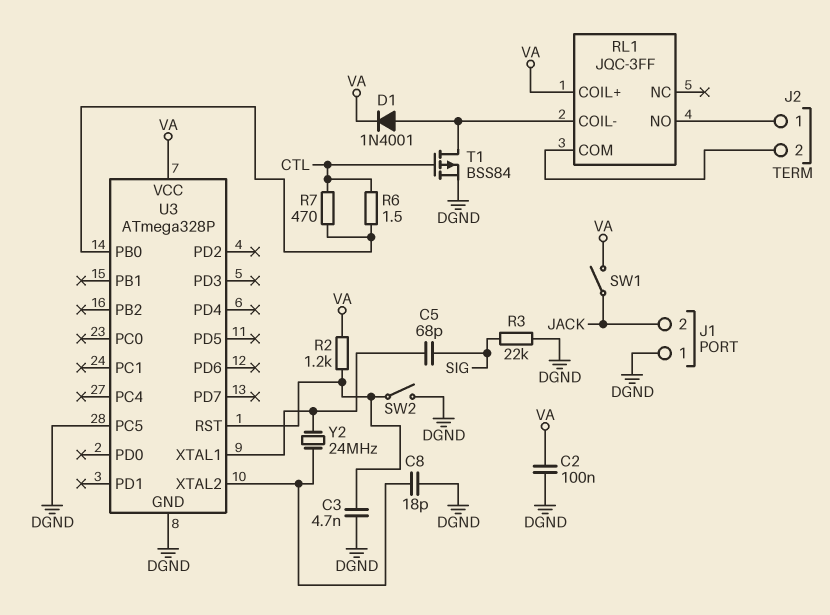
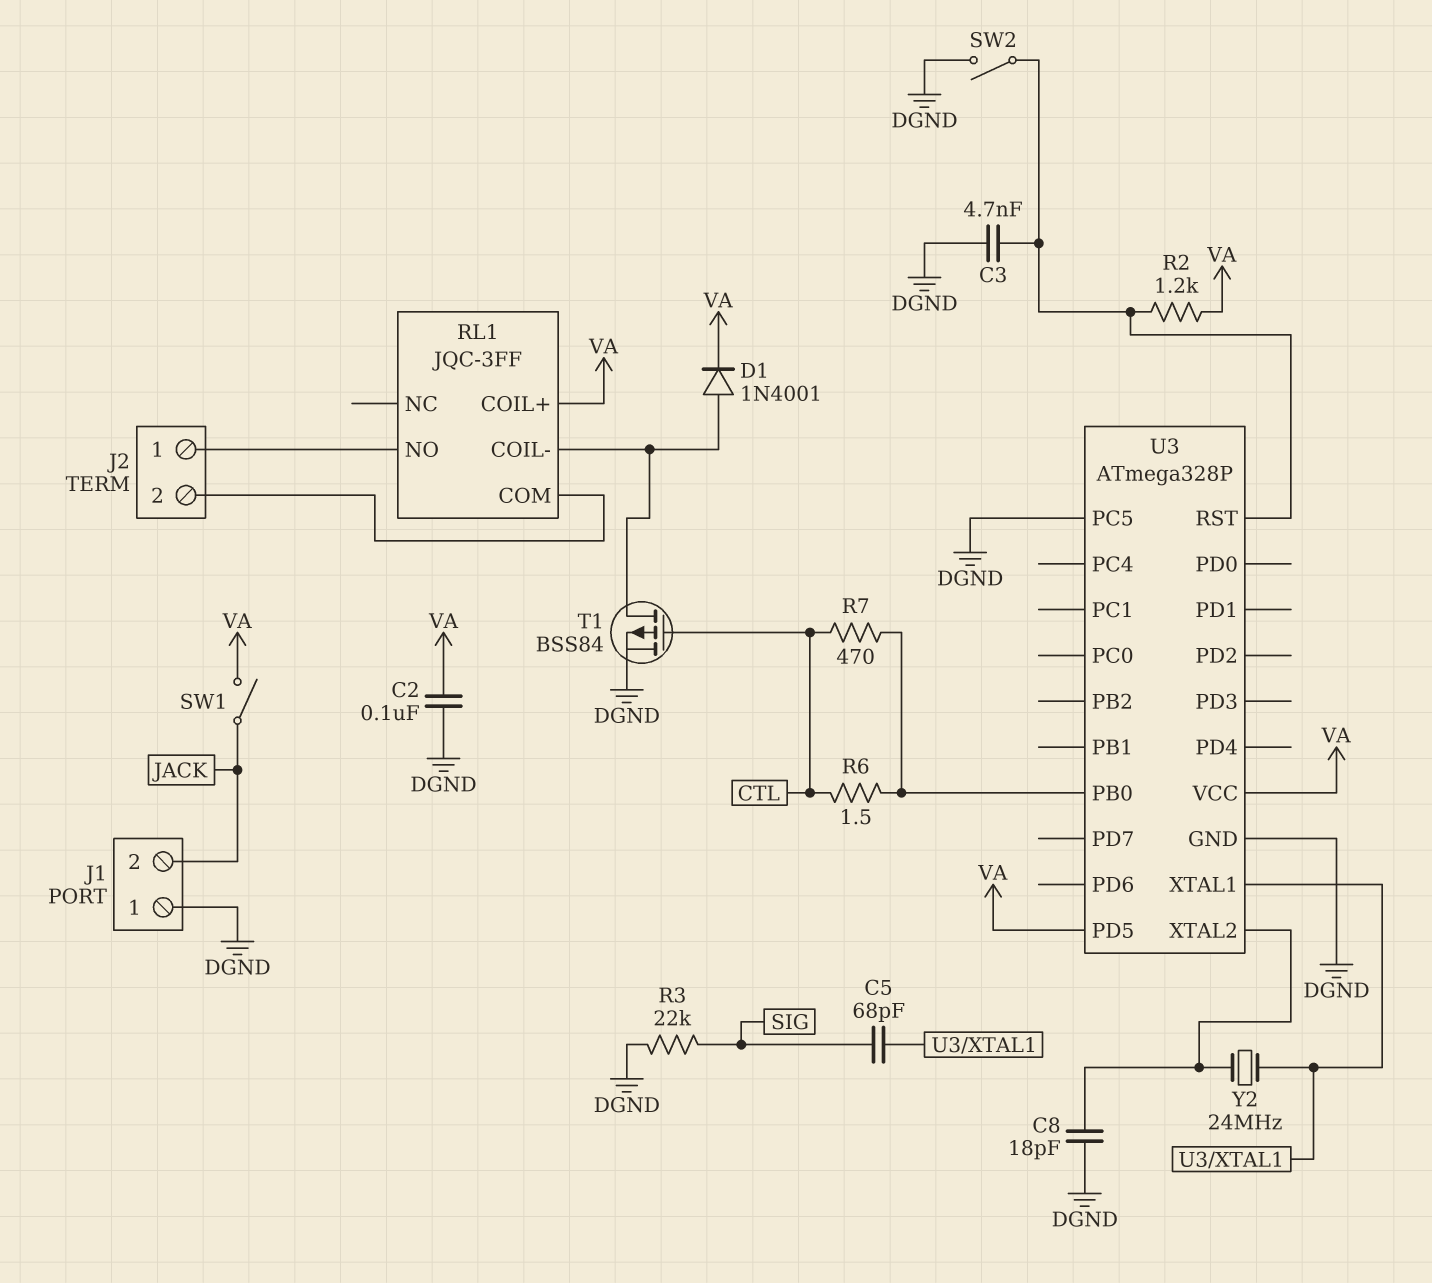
U3 pin PD5: none -> VA

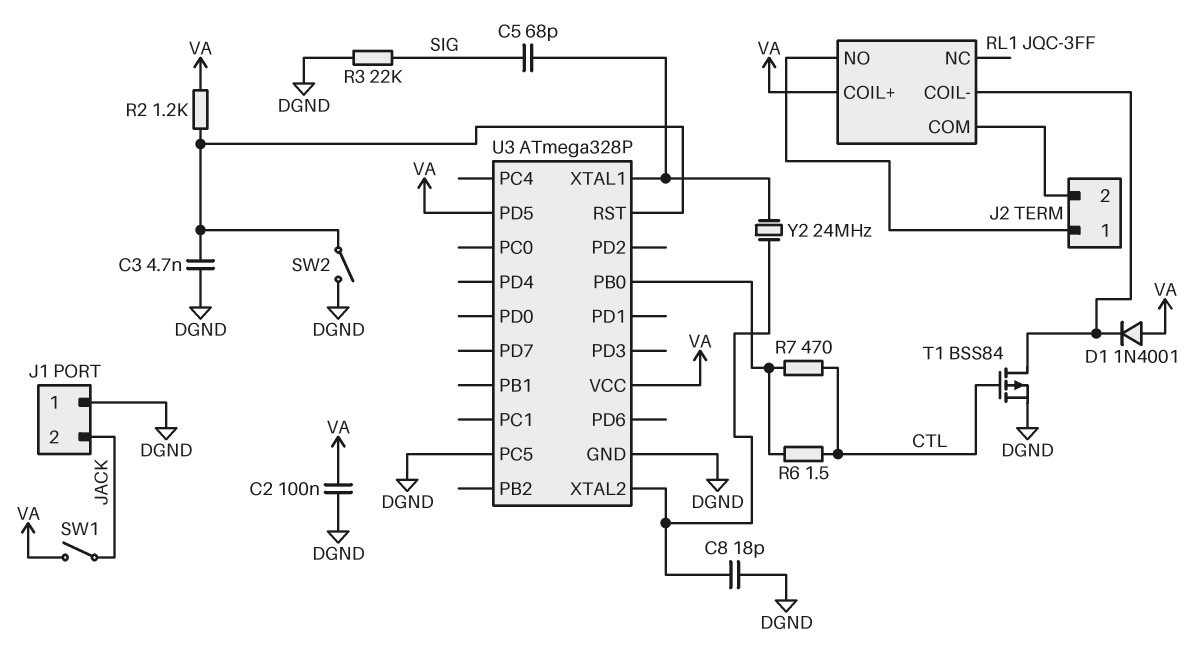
D1: diode 1N4001 (A RL1/COIL-, K VA) -> diode 1N4001 (A VA, K RL1/COIL-)

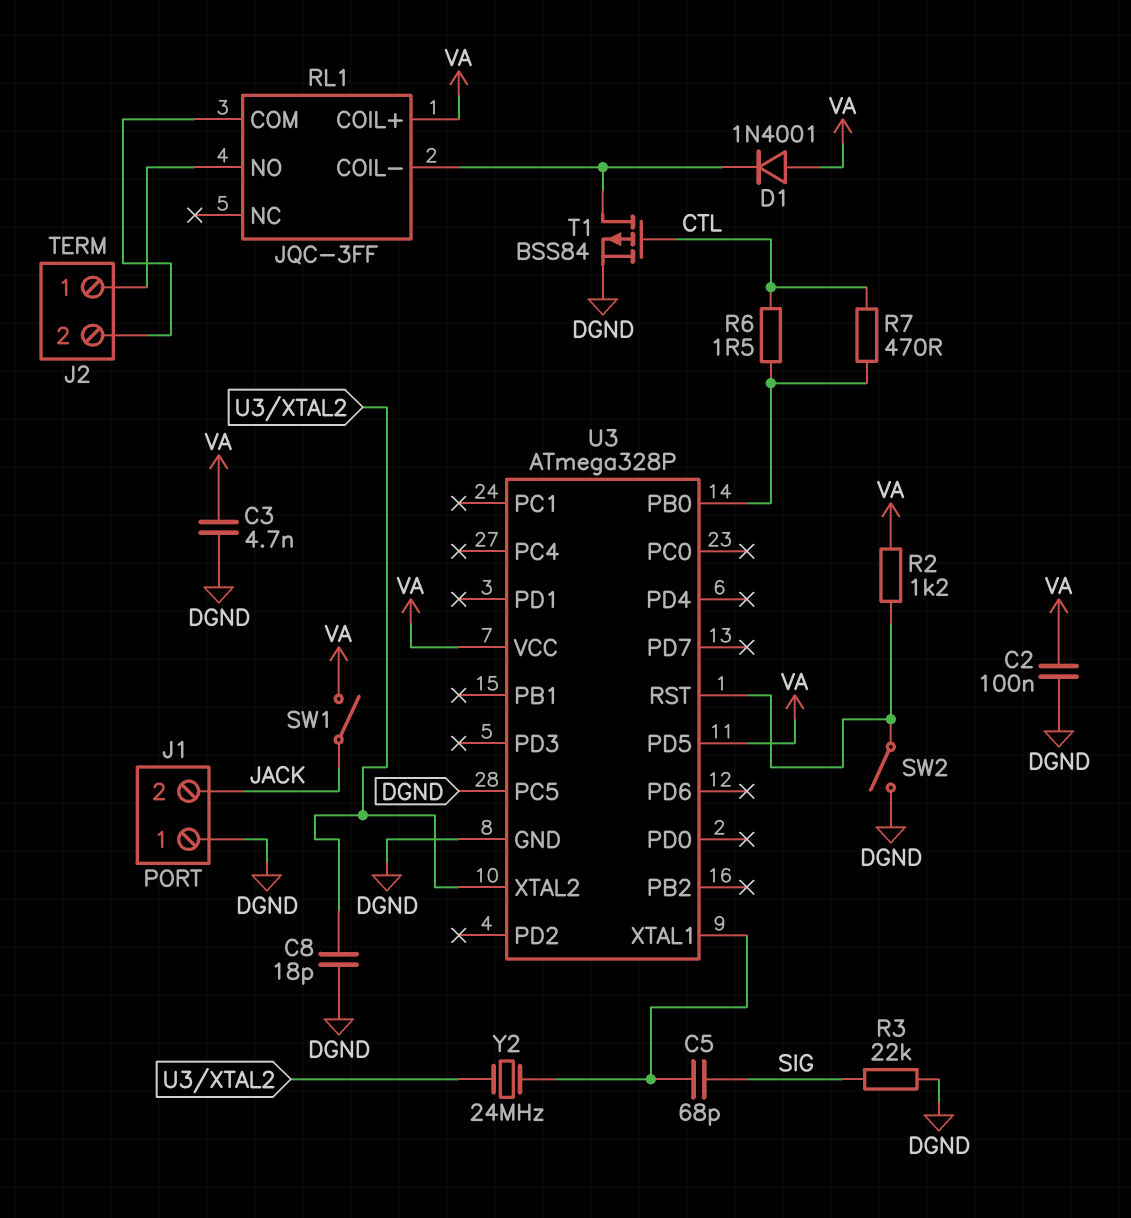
C3: 4.7nF (DGND, U3/RST) -> 4.7nF (DGND, VA)

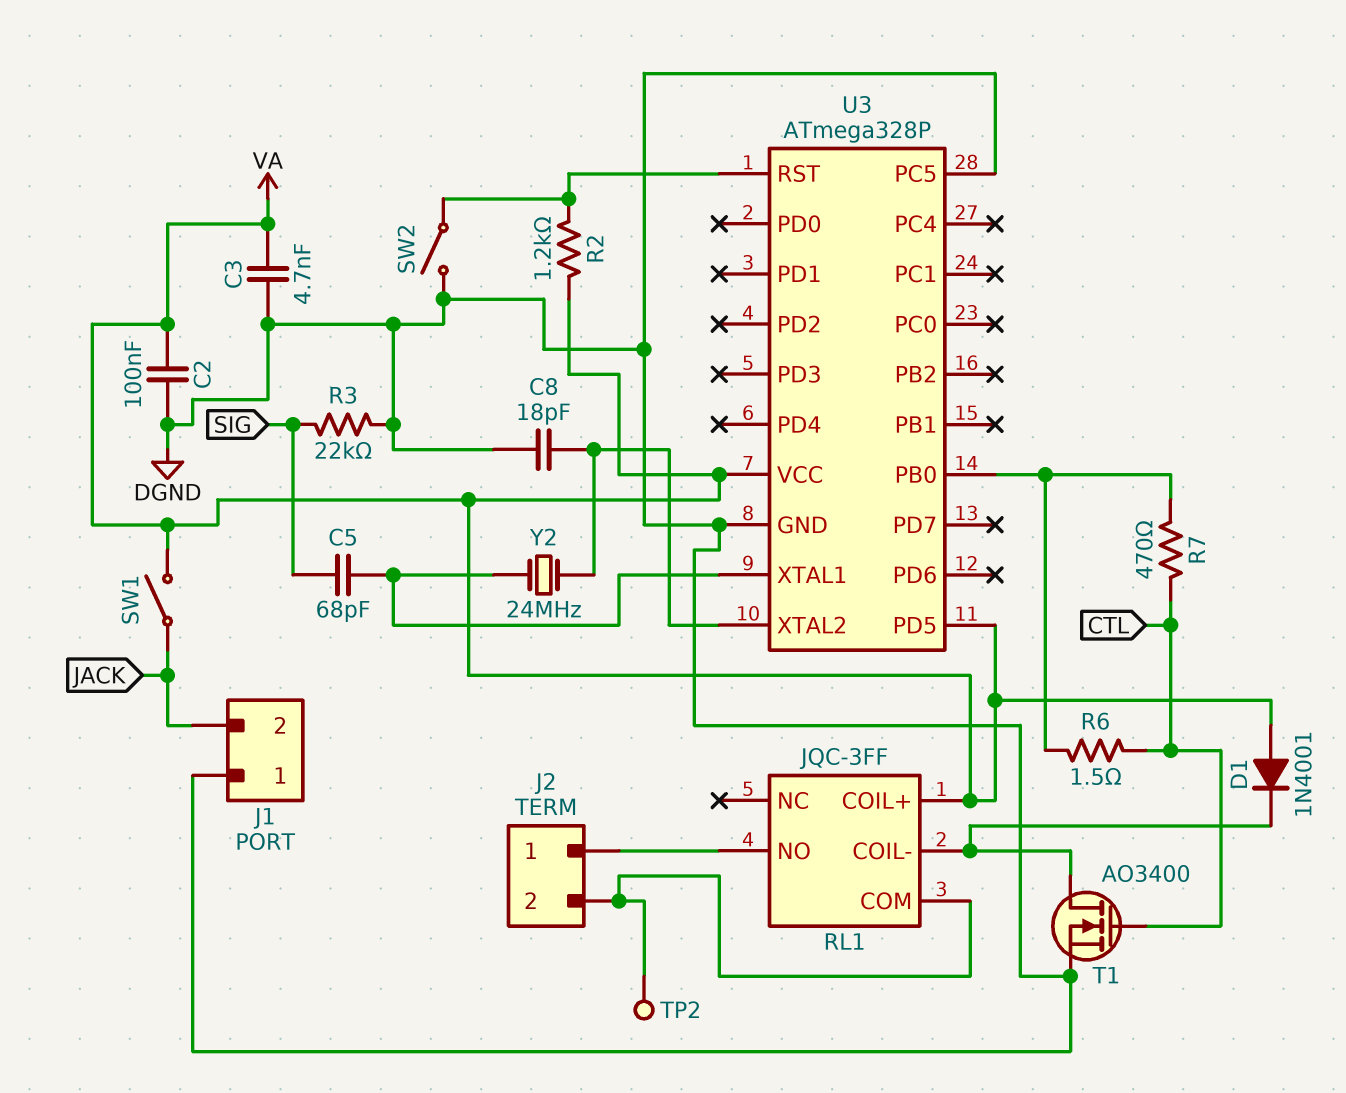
T1: PMOS BSS84 (G CTL, D RL1/COIL-, S DGND) -> NMOS AO3400 (G CTL, D RL1/COIL-, S DGND)
TP2: none -> test point (J2/2)

